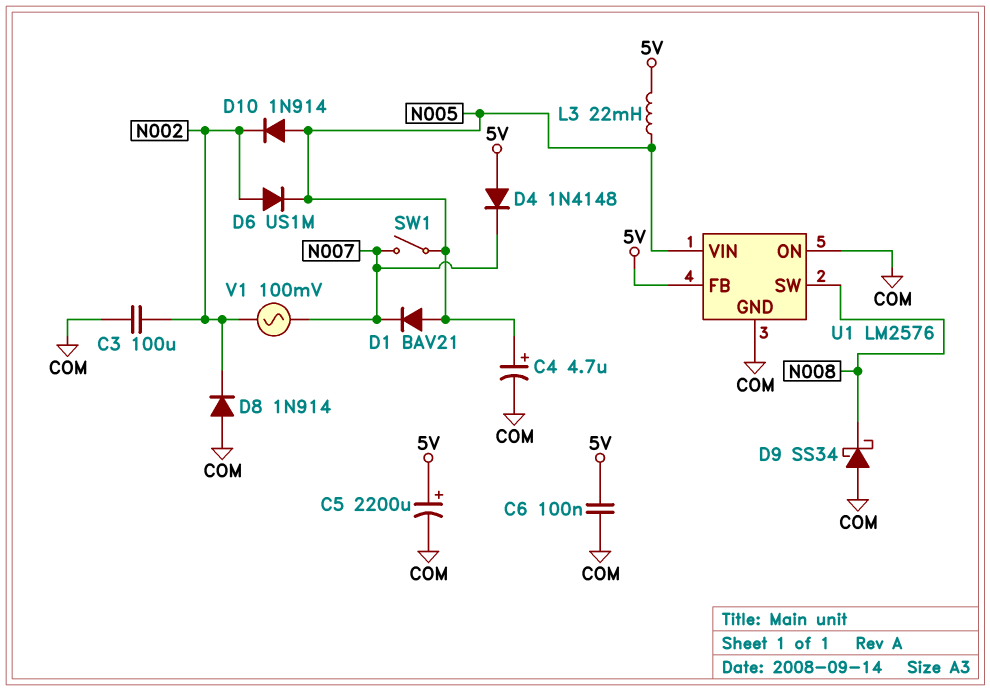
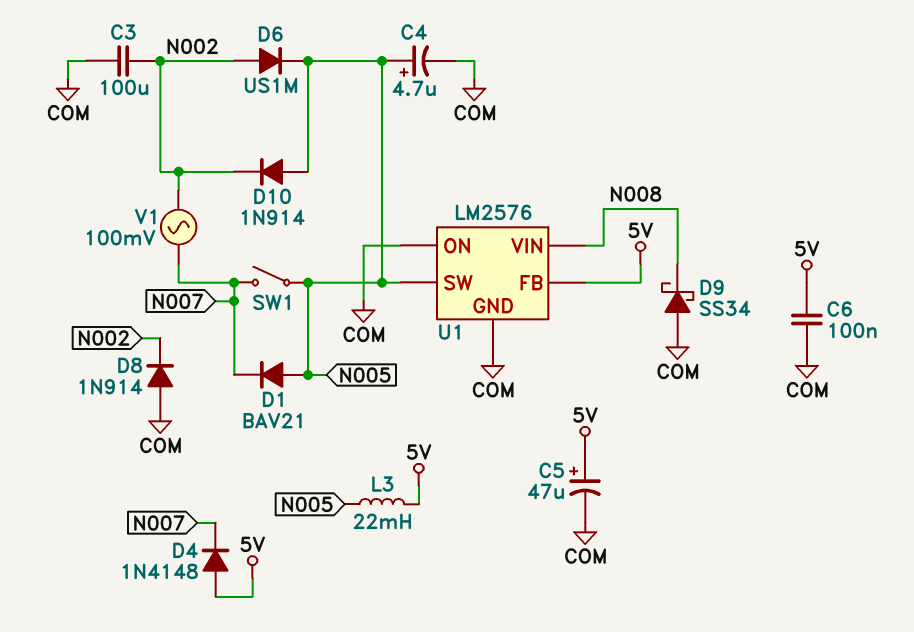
C5: 2200uF (plus 5V, minus COM) -> 47uF (plus 5V, minus COM)
U1 pin SW: N008 -> N005
U1 pin VIN: N005 -> N008

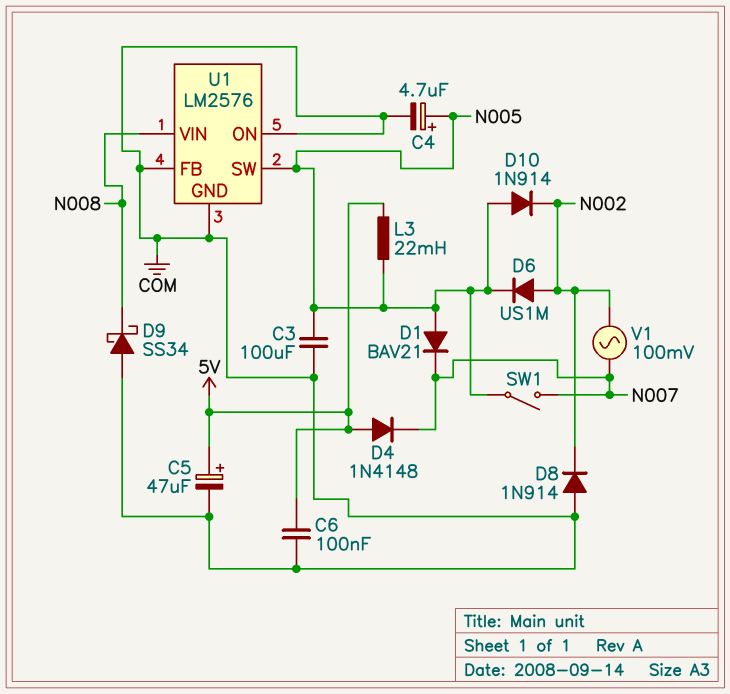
C3: 100uF (COM, N002) -> 100uF (COM, N005)
U1 pin FB: 5V -> COM

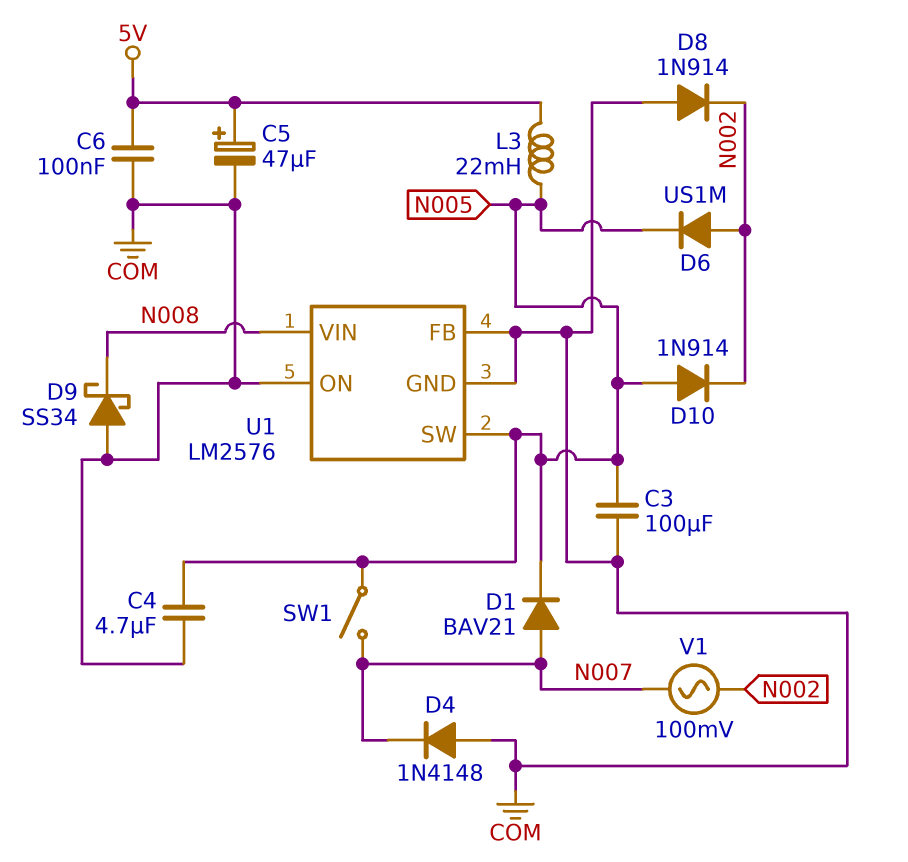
C4: 4.7uF (plus N005, minus COM) -> 4.7uF (COM, N005)
D1: diode BAV21 (A N005, K N007) -> diode BAV21 (A N007, K N005)
D4: diode 1N4148 (A 5V, K N007) -> diode 1N4148 (A COM, K N007)

